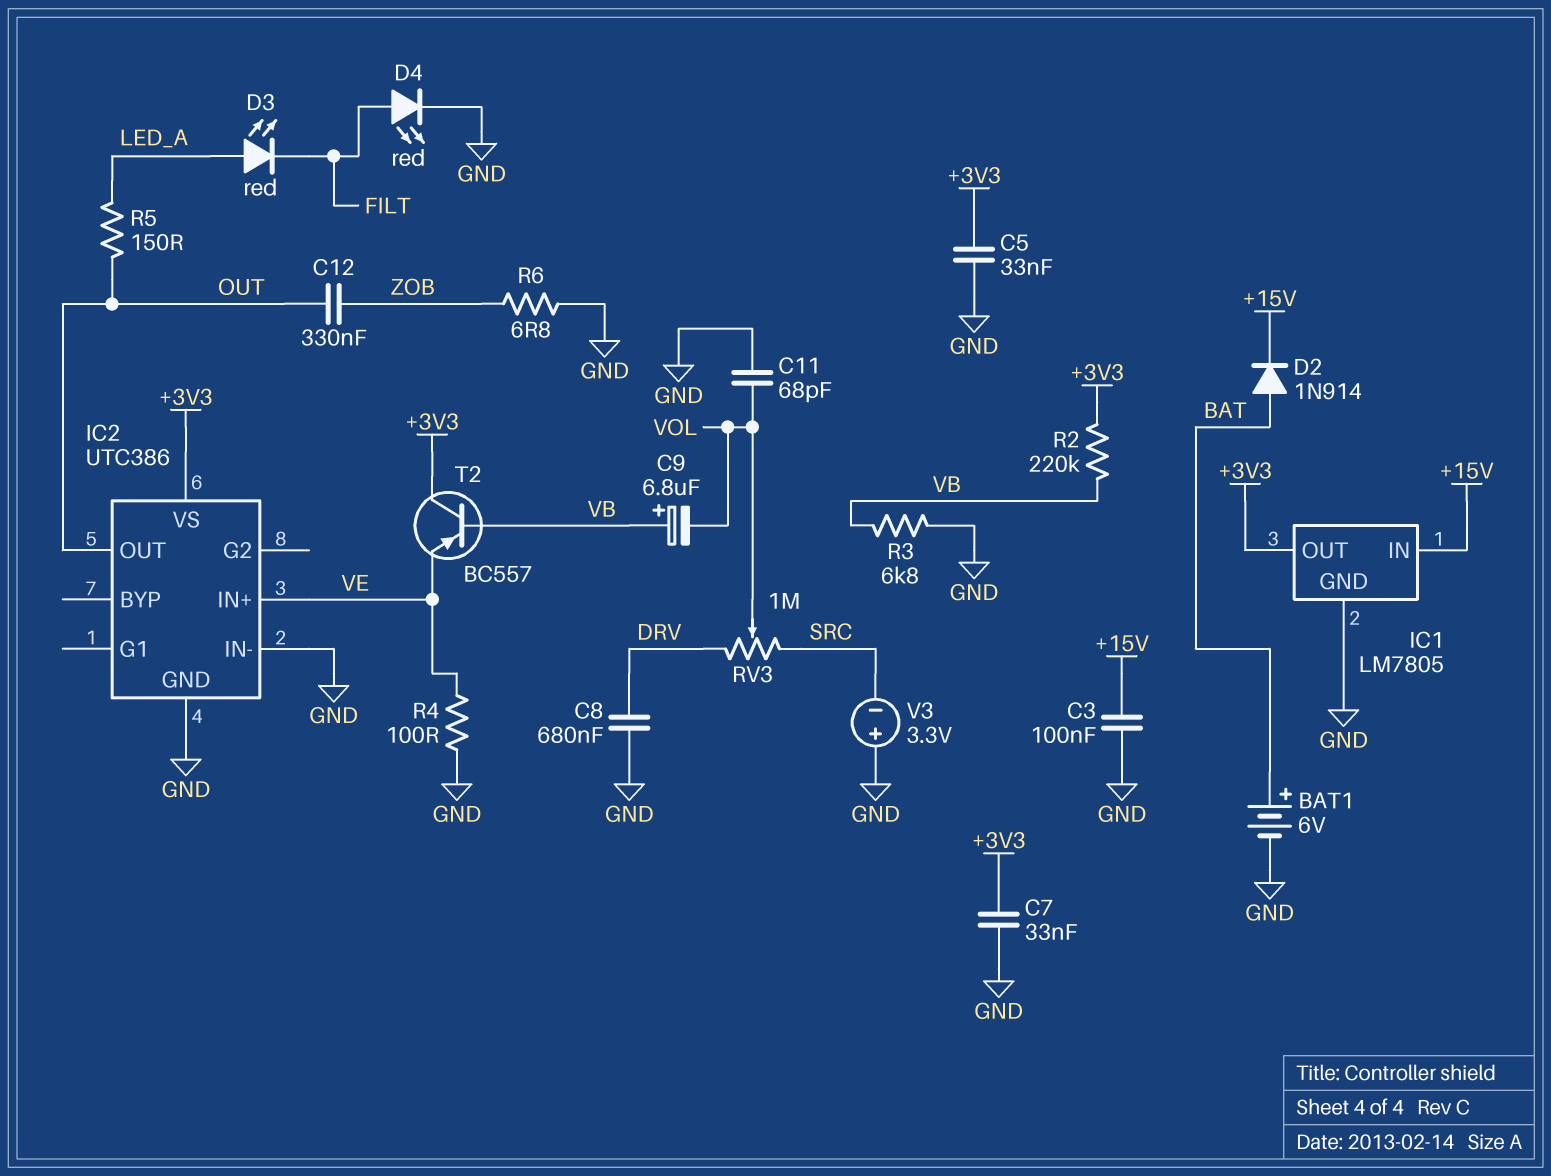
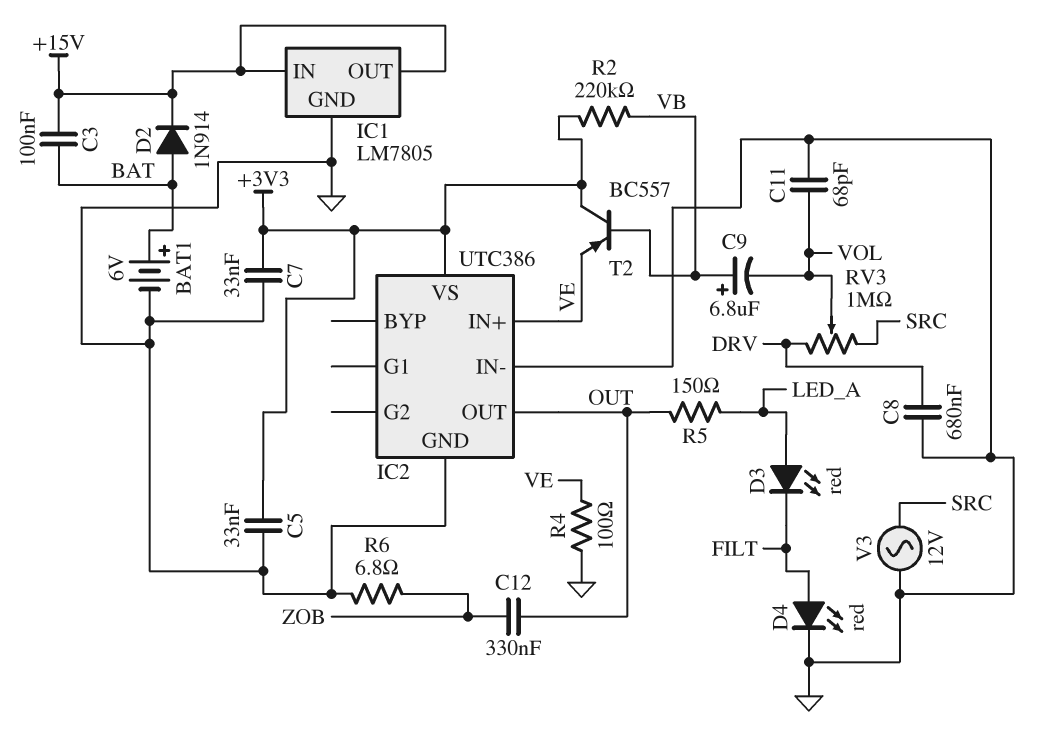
C3: 100nF (+15V, GND) -> 100nF (+15V, BAT)
IC1 pin OUT: +3V3 -> +15V
R3: 6.8k (GND, VB) -> none
V3: 3.3V (plus GND, minus SRC) -> AC 12V (GND, SRC)

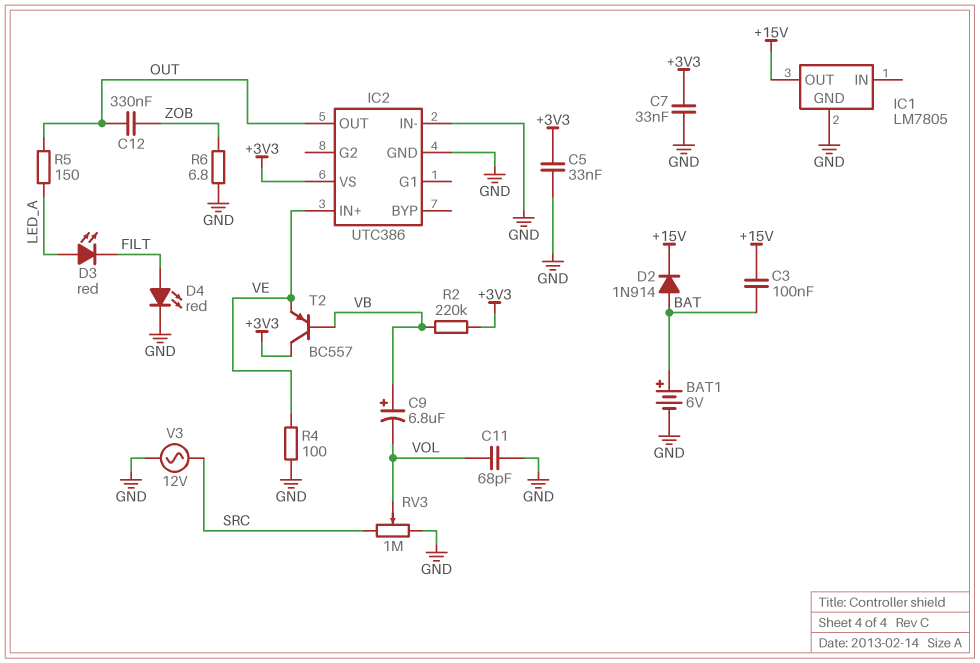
C8: 680nF (DRV, GND) -> none
IC1 pin IN: +15V -> none
RV3: 1M (DRV, SRC, wiper VOL) -> 1M (GND, SRC, wiper VOL)

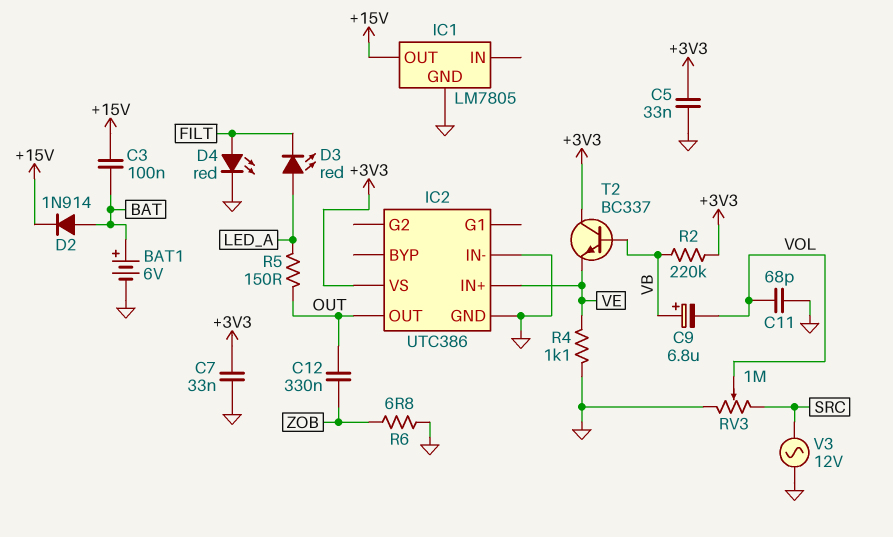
R4: 100 (GND, VE) -> 1.1k (GND, VE)
T2: PNP BC557 (B VB, C +3V3, E VE) -> NPN BC337 (B VB, C +3V3, E VE)

